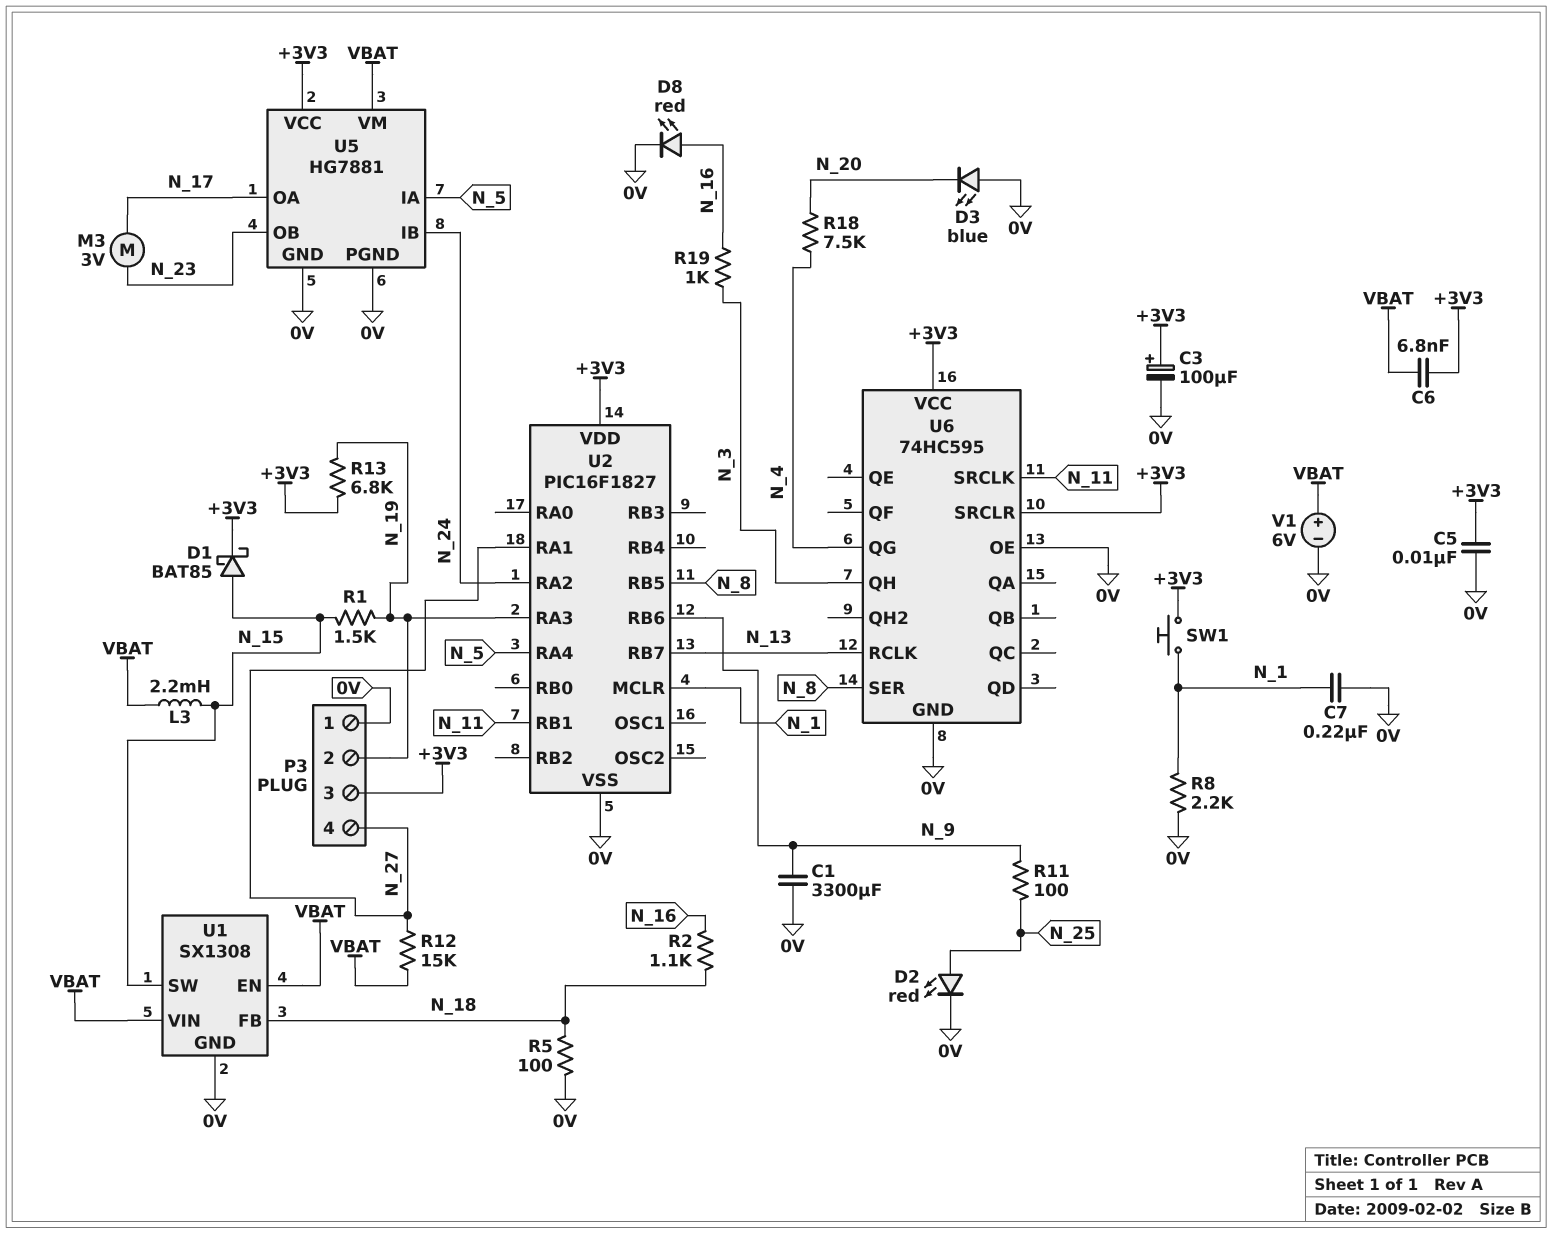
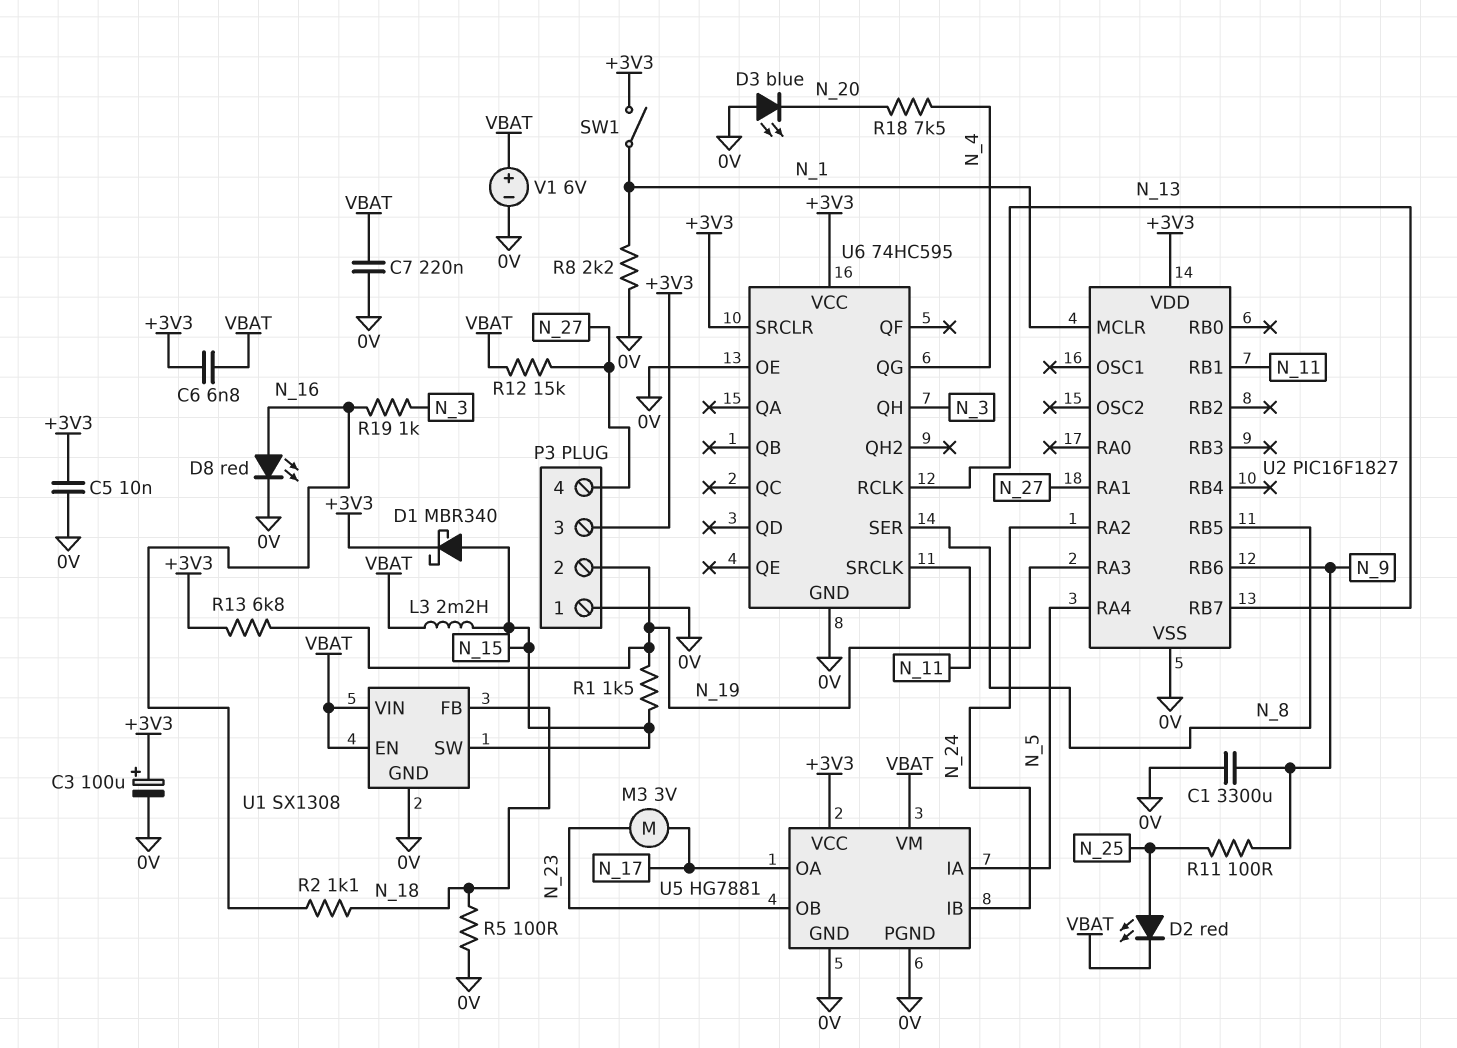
C7: 220nF (0V, N_1) -> 220nF (0V, VBAT)
D1: schottky BAT85 (A N_15, K +3V3) -> schottky MBR340 (A N_15, K +3V3)
D2: LED red (A N_25, K 0V) -> LED red (A N_25, K VBAT)
SW1: button (+3V3, N_1) -> switch (+3V3, N_1)

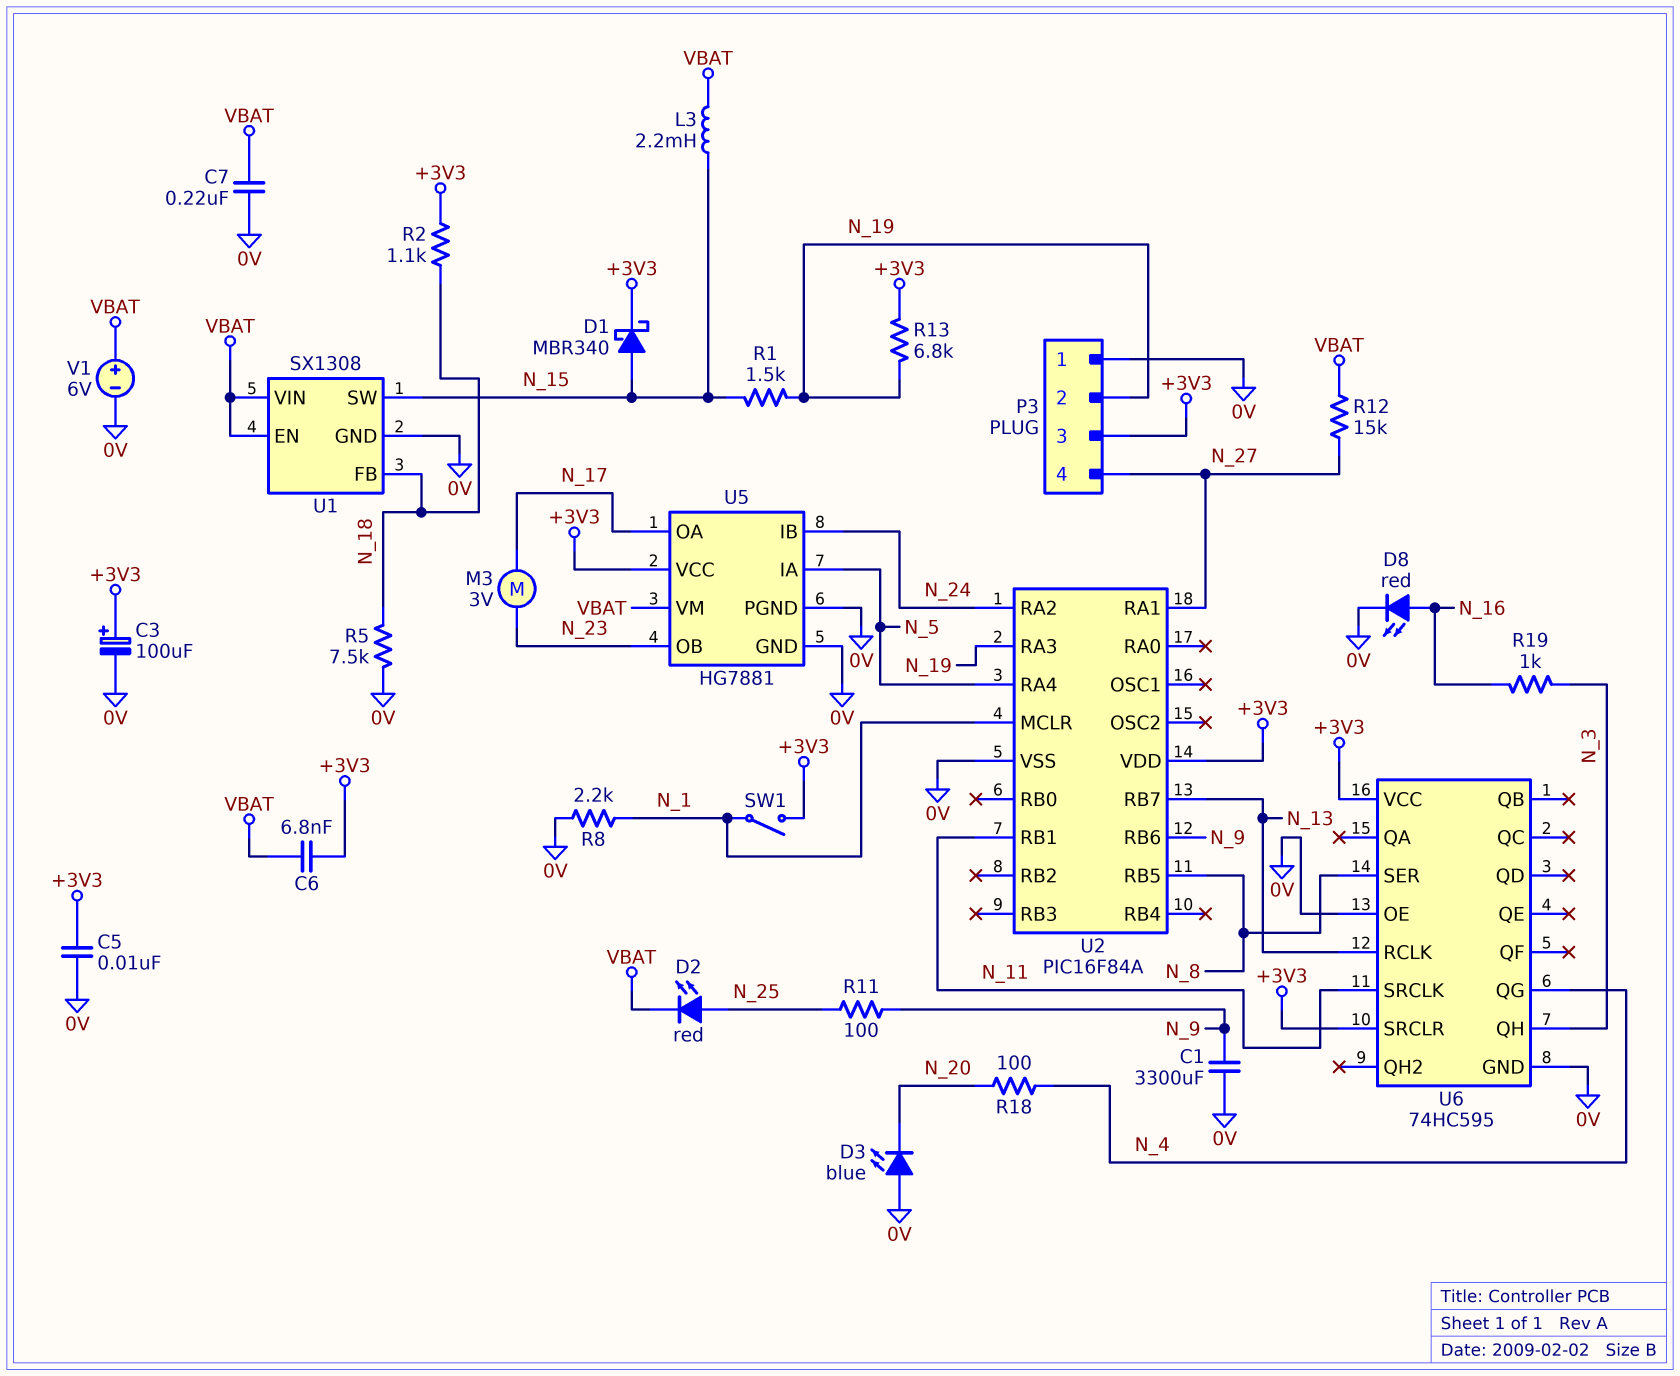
R2: 1.1k (N_16, N_18) -> 1.1k (+3V3, N_18)
R5: 100 (0V, N_18) -> 7.5k (0V, N_18)
R18: 7.5k (N_4, N_20) -> 100 (N_4, N_20)
U2: PIC16F1827 -> PIC16F84A

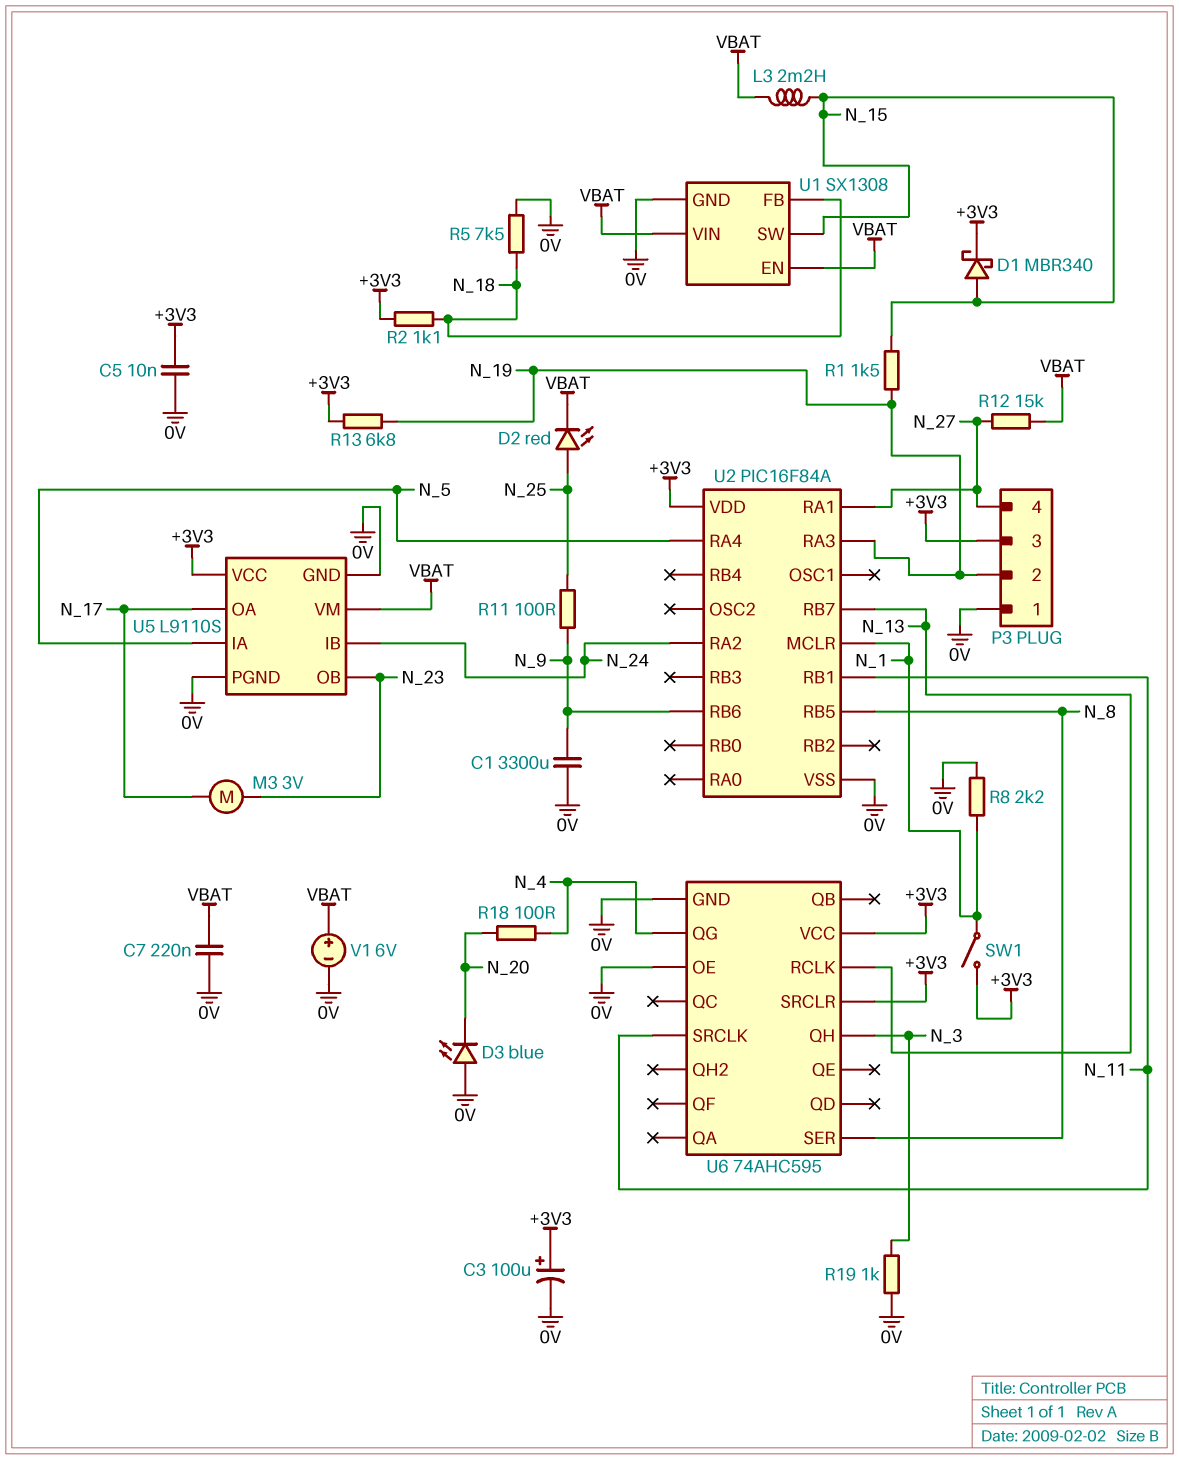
C6: 6.8nF (+3V3, VBAT) -> none
D8: LED red (A N_16, K 0V) -> none
R19: 1k (N_3, N_16) -> 1k (0V, N_3)
U5: HG7881 -> L9110S
U6: 74HC595 -> 74AHC595

